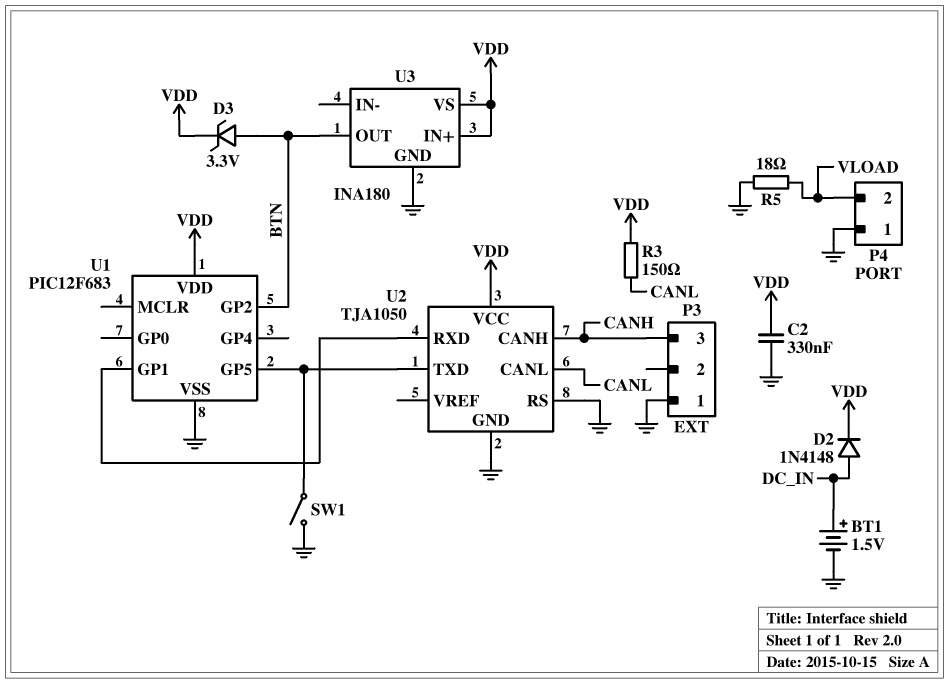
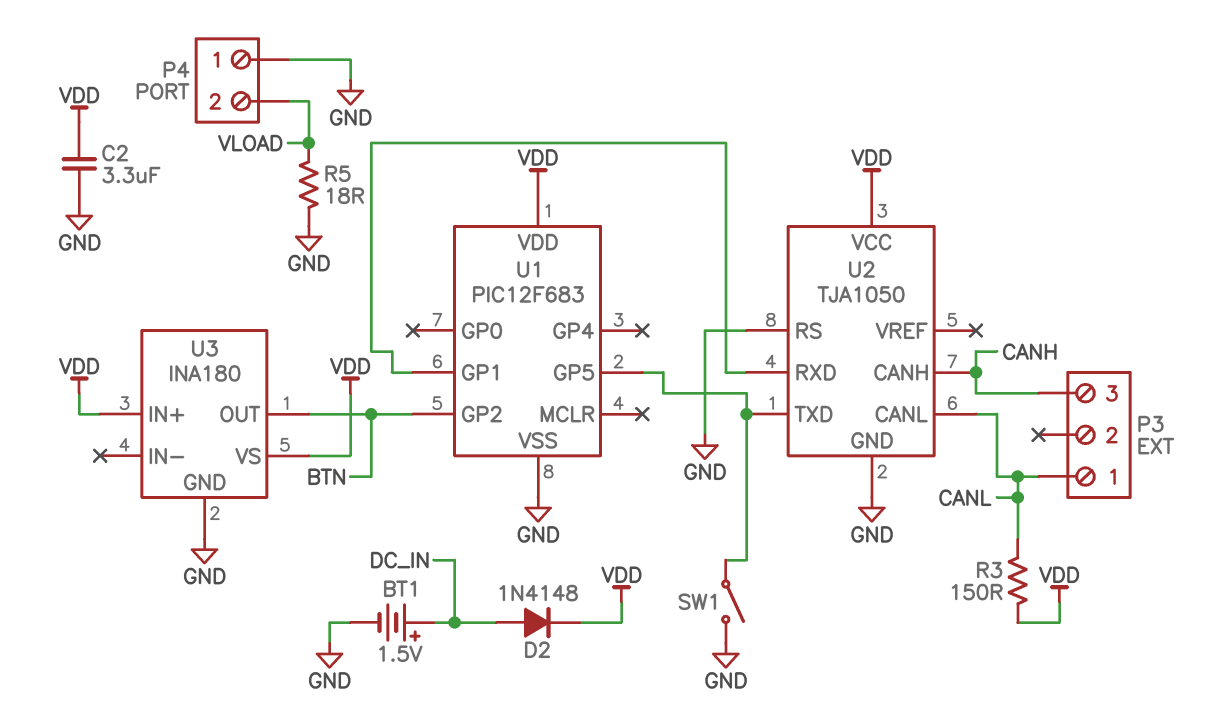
C2: 330nF (GND, VDD) -> 3.3uF (GND, VDD)
D3: zener 3.3V (A BTN, K VDD) -> none
P3 pin 1: GND -> CANL

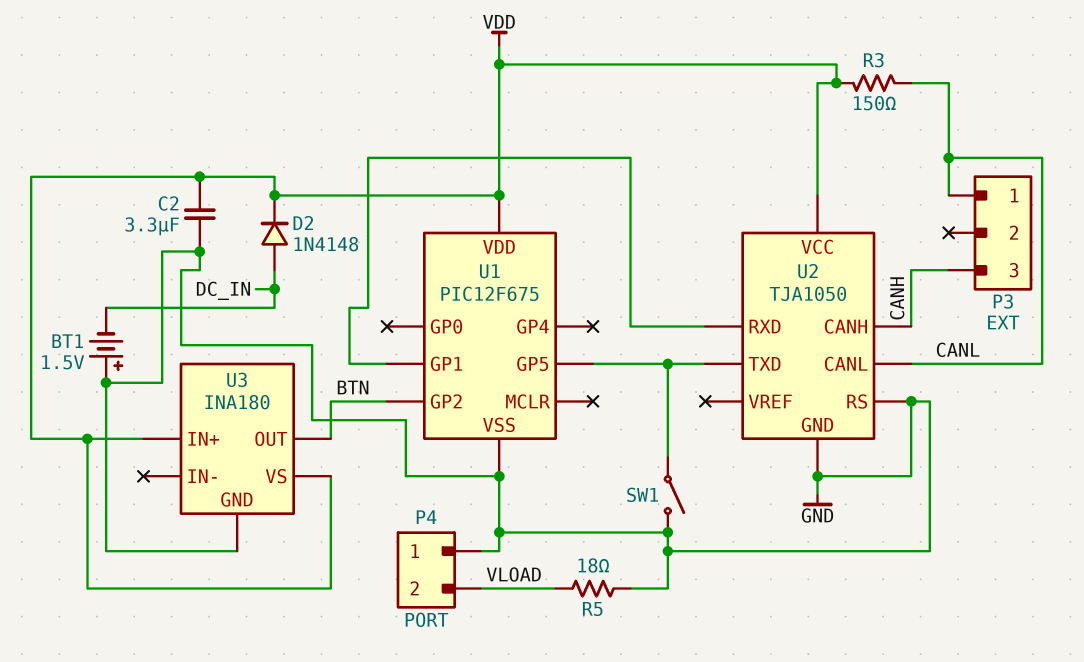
BT1: 1.5V (plus DC_IN, minus GND) -> 1.5V (plus GND, minus DC_IN)
U1: PIC12F683 -> PIC12F675

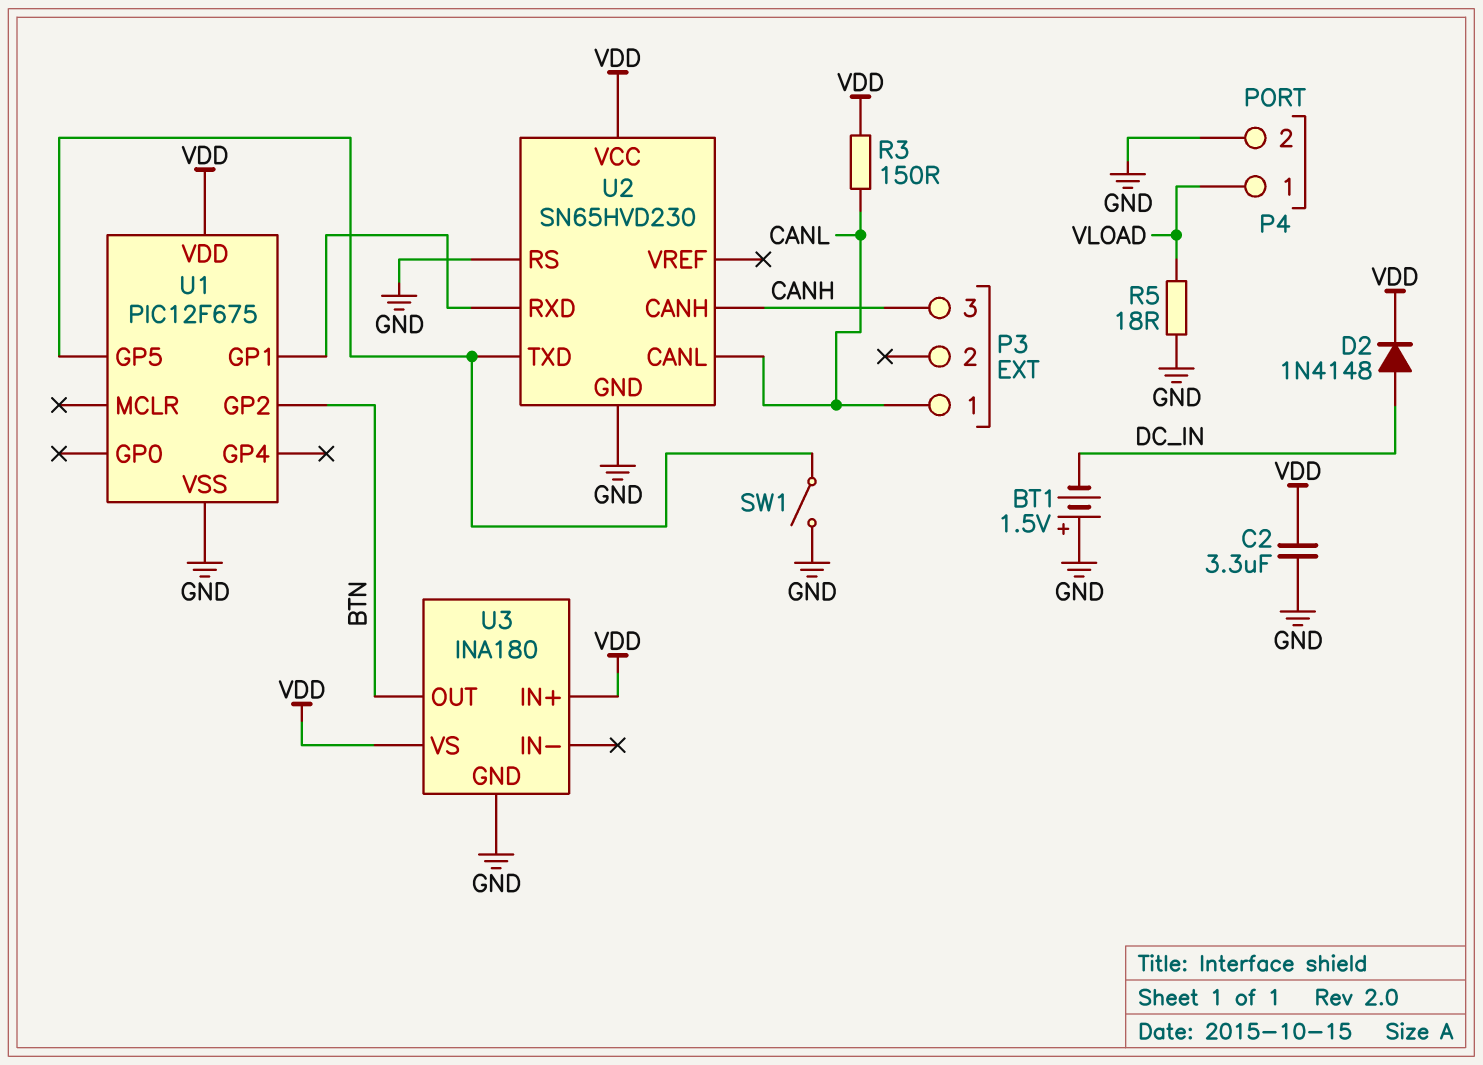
P4 pin 1: GND -> VLOAD
P4 pin 2: VLOAD -> GND
U2: TJA1050 -> SN65HVD230

